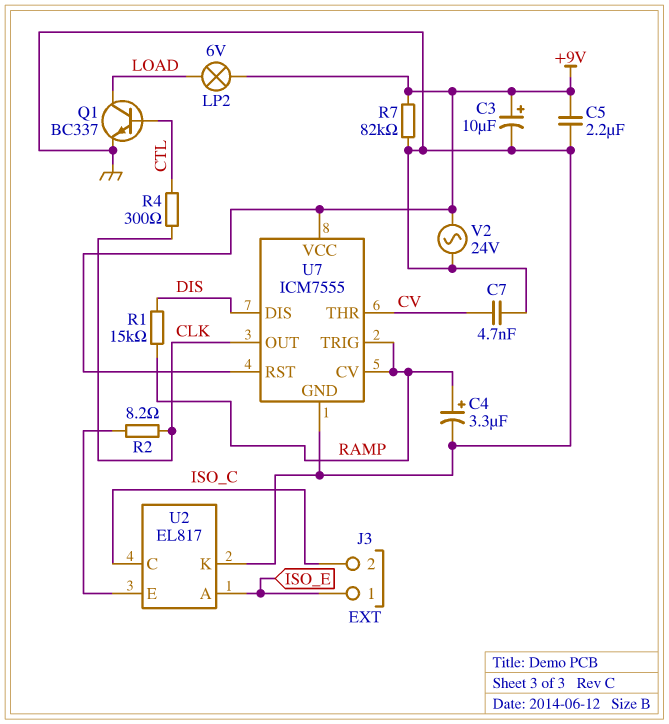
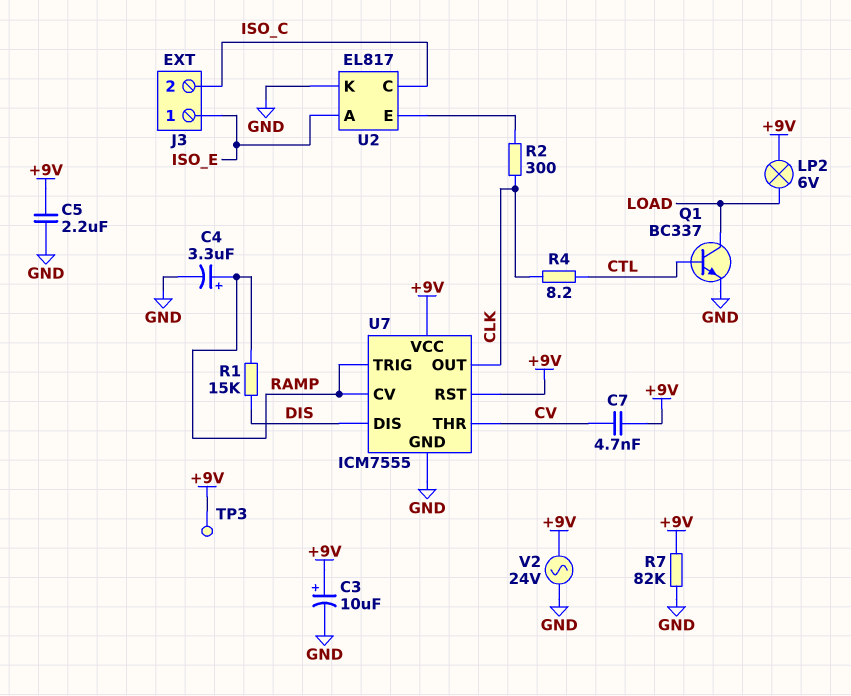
C7: 4.7nF (CV, GND) -> 4.7nF (+9V, CV)
R2: 8.2 (CLK, U2/E) -> 300 (CLK, U2/E)
R4: 300 (CLK, CTL) -> 8.2 (CLK, CTL)
TP3: none -> test point (+9V)

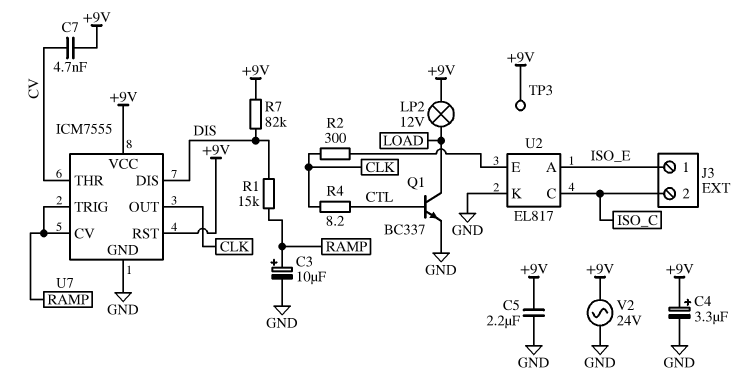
C3: 10uF (plus +9V, minus GND) -> 10uF (plus RAMP, minus GND)
C4: 3.3uF (plus RAMP, minus GND) -> 3.3uF (plus +9V, minus GND)
LP2: lamp 6V (+9V, LOAD) -> lamp 12V (+9V, LOAD)
R7: 82k (+9V, GND) -> 82k (+9V, DIS)

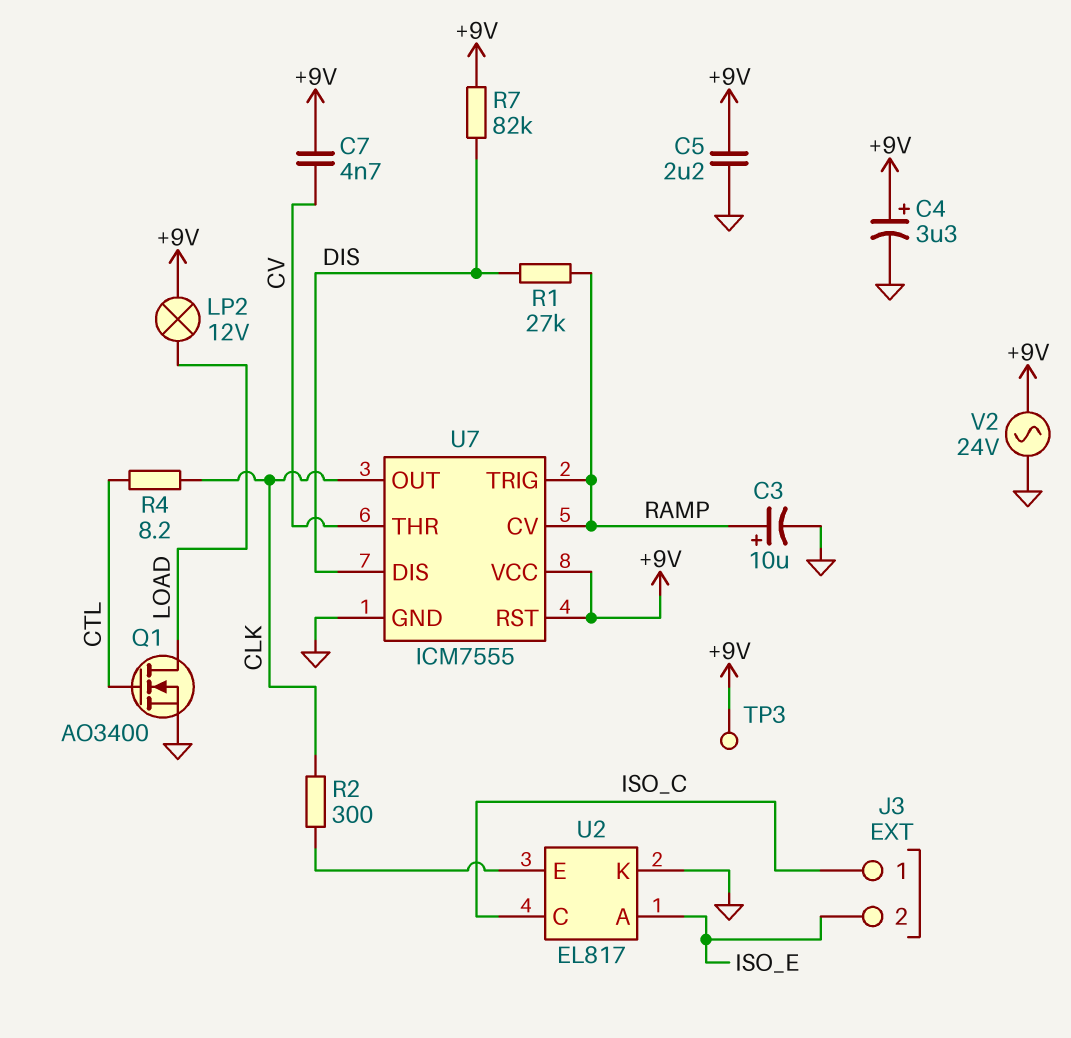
J3 pin 1: ISO_E -> ISO_C
J3 pin 2: ISO_C -> ISO_E
Q1: NPN BC337 (B CTL, C LOAD, E GND) -> NMOS AO3400 (G CTL, D LOAD, S GND)
R1: 15k (DIS, RAMP) -> 27k (DIS, RAMP)

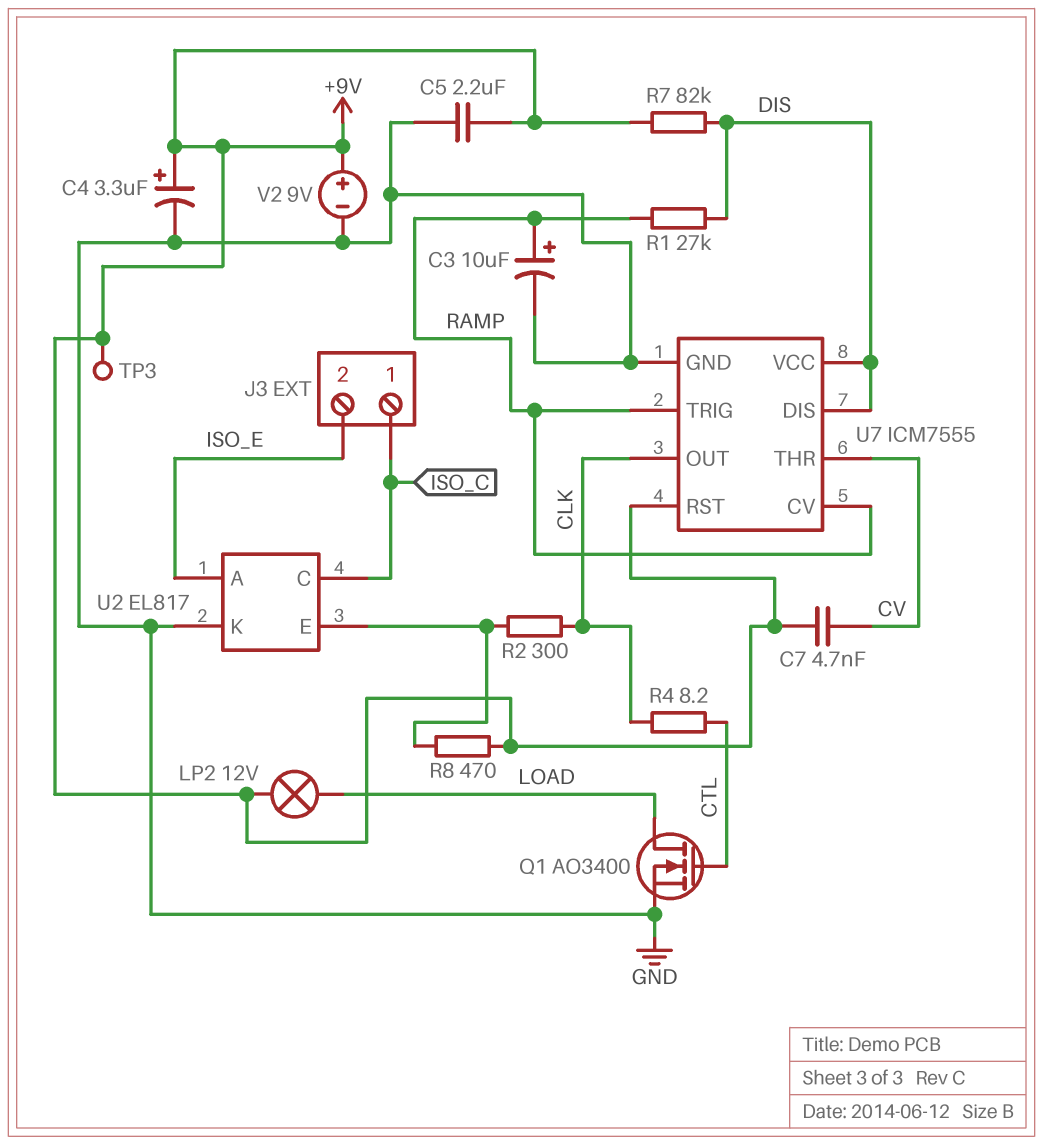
R8: none -> 470 (+9V, U2/E)
U7 pin VCC: +9V -> DIS
V2: AC 24V (+9V, GND) -> 9V (plus +9V, minus GND)

